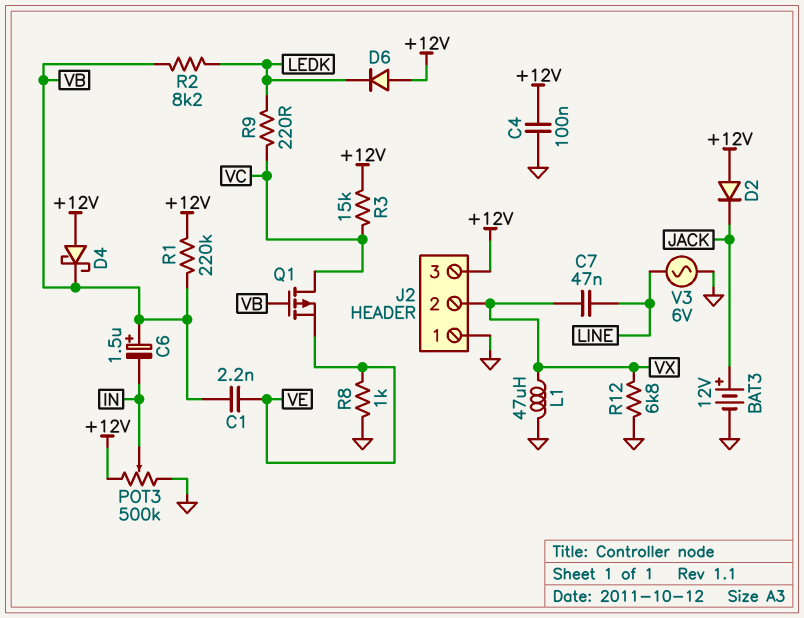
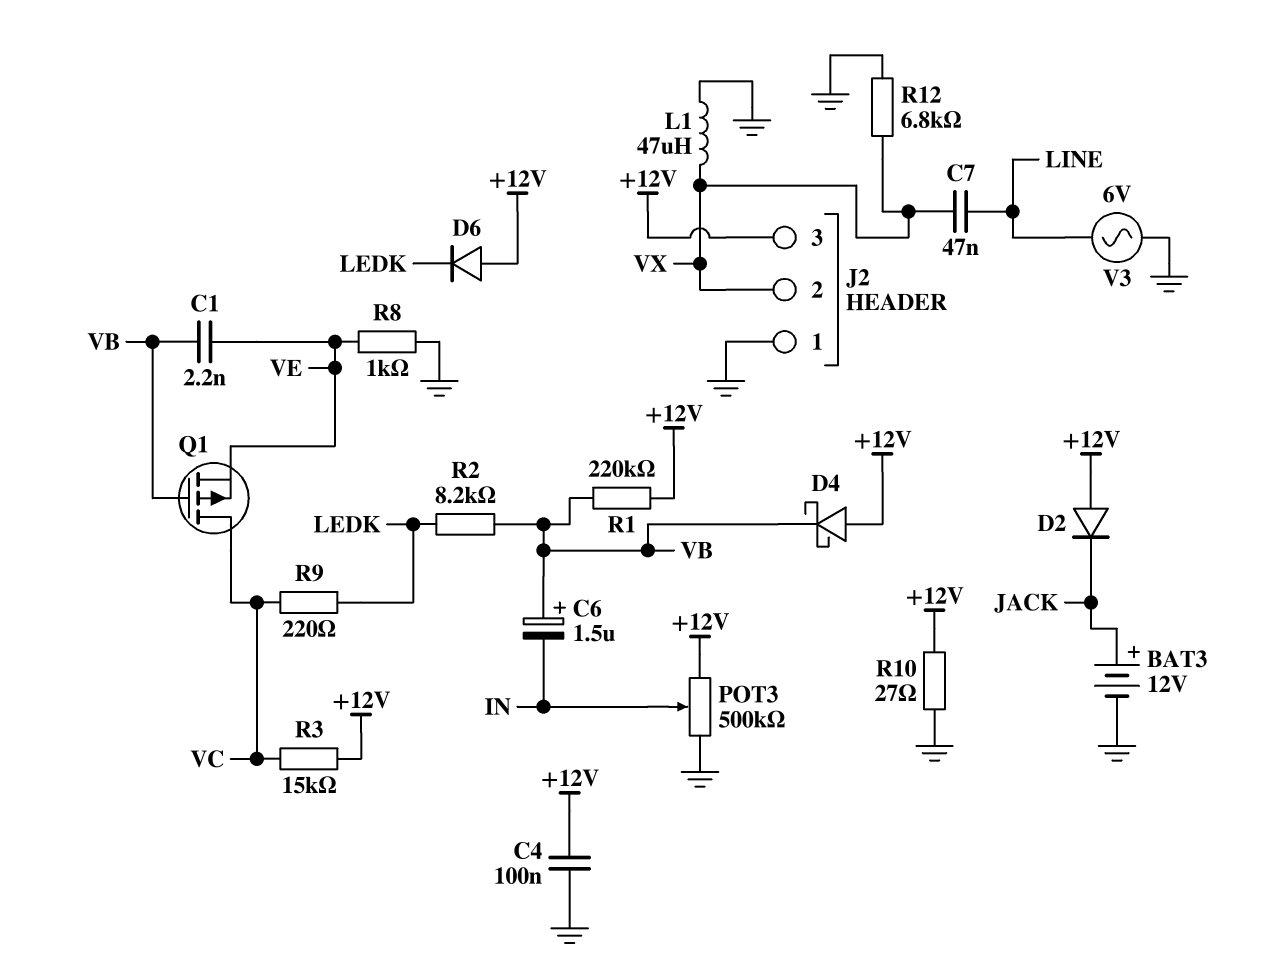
R10: none -> 27 (+12V, GND)

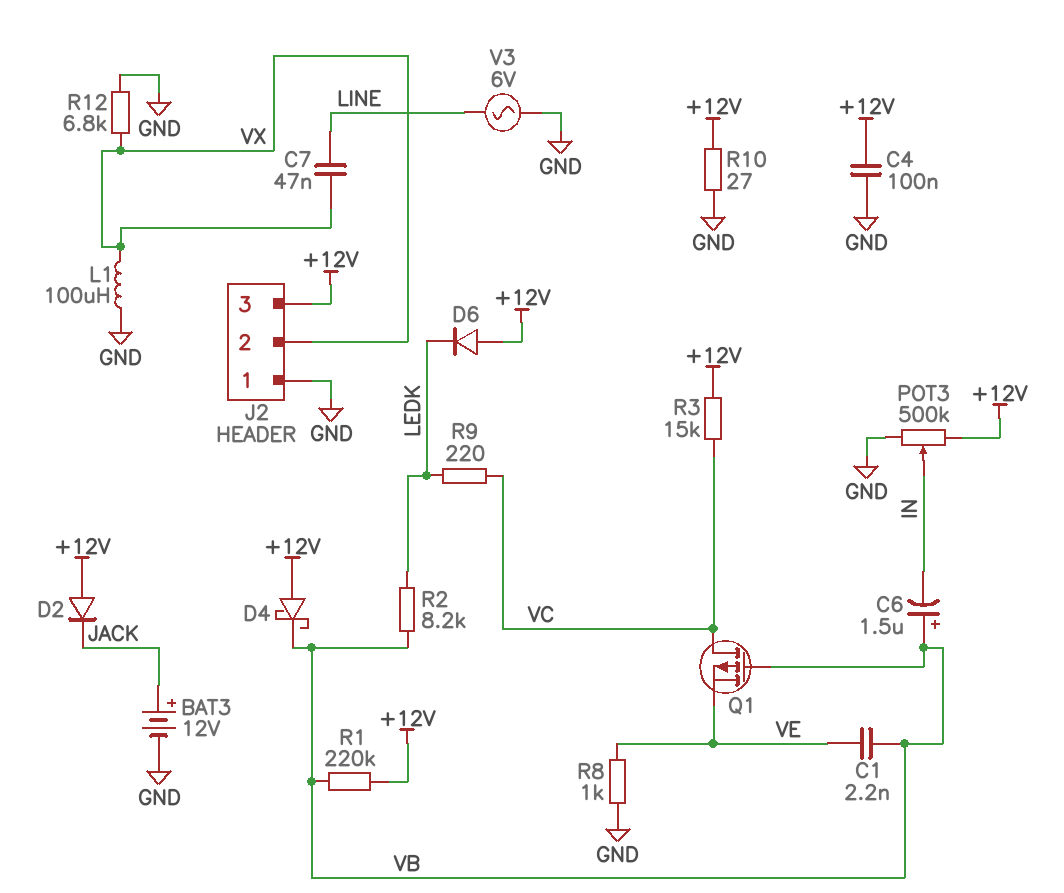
L1: 47uH (GND, VX) -> 100uH (GND, VX)

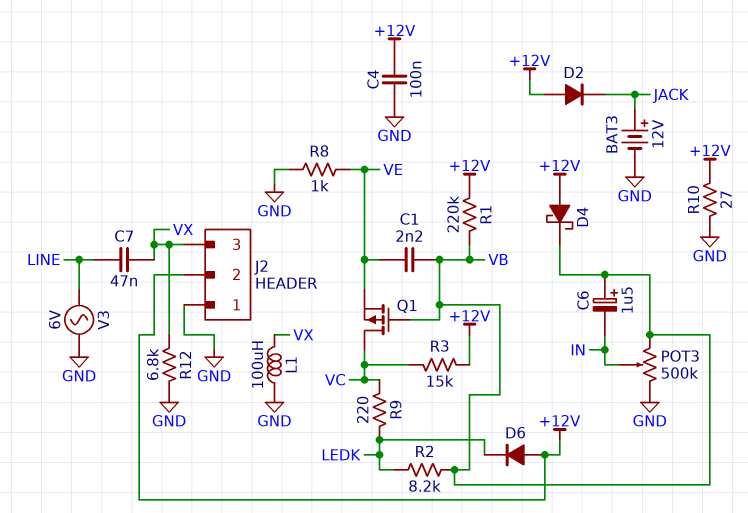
J2 pin 2: VX -> +12V
J2 pin 3: +12V -> VX
POT3: 500k (+12V, GND, wiper IN) -> 500k (GND, VB, wiper IN)

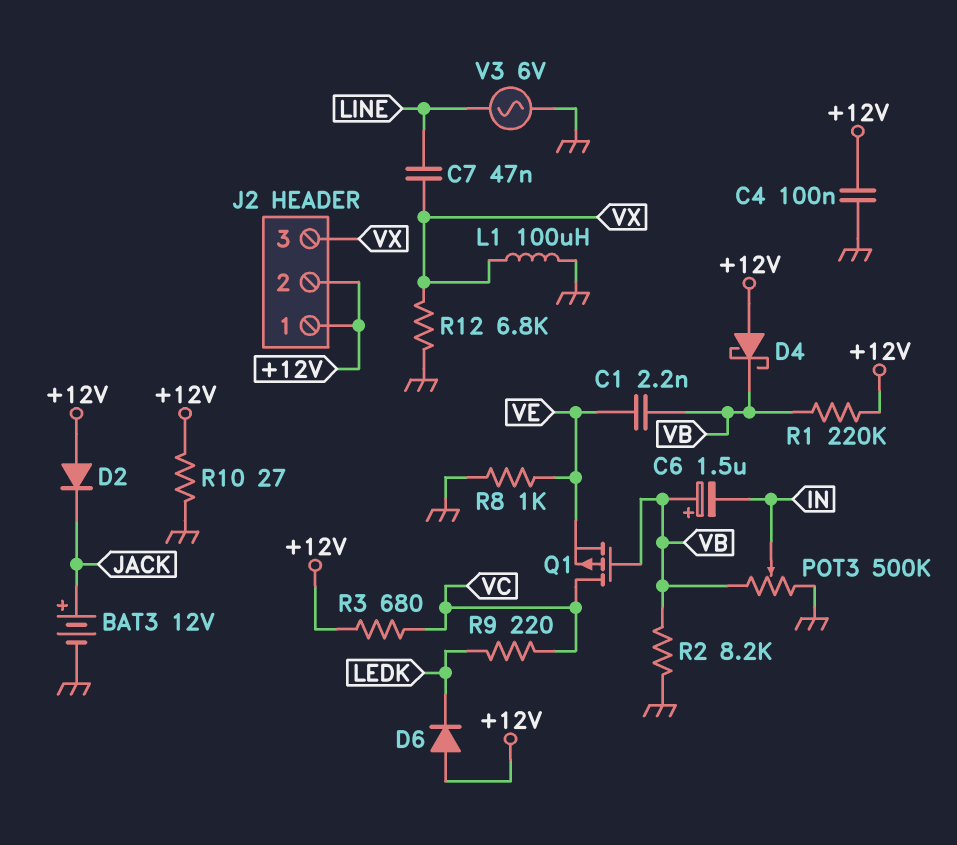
J2 pin 1: GND -> +12V
R2: 8.2k (LEDK, VB) -> 8.2k (GND, VB)
R3: 15k (+12V, VC) -> 680 (+12V, VC)

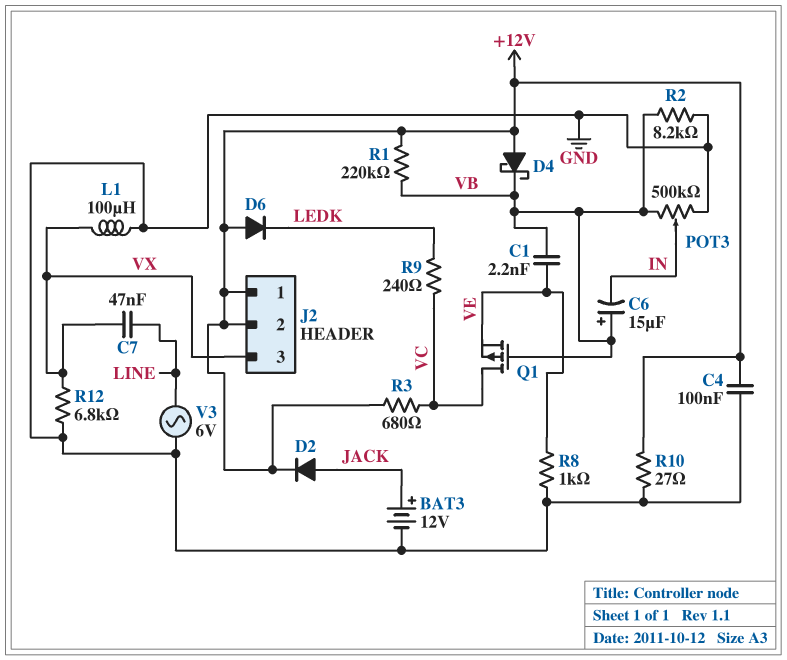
C6: 1.5uF (plus VB, minus IN) -> 15uF (plus VB, minus IN)
D2: diode (A +12V, K JACK) -> diode (A JACK, K +12V)
R9: 220 (LEDK, VC) -> 240 (LEDK, VC)

